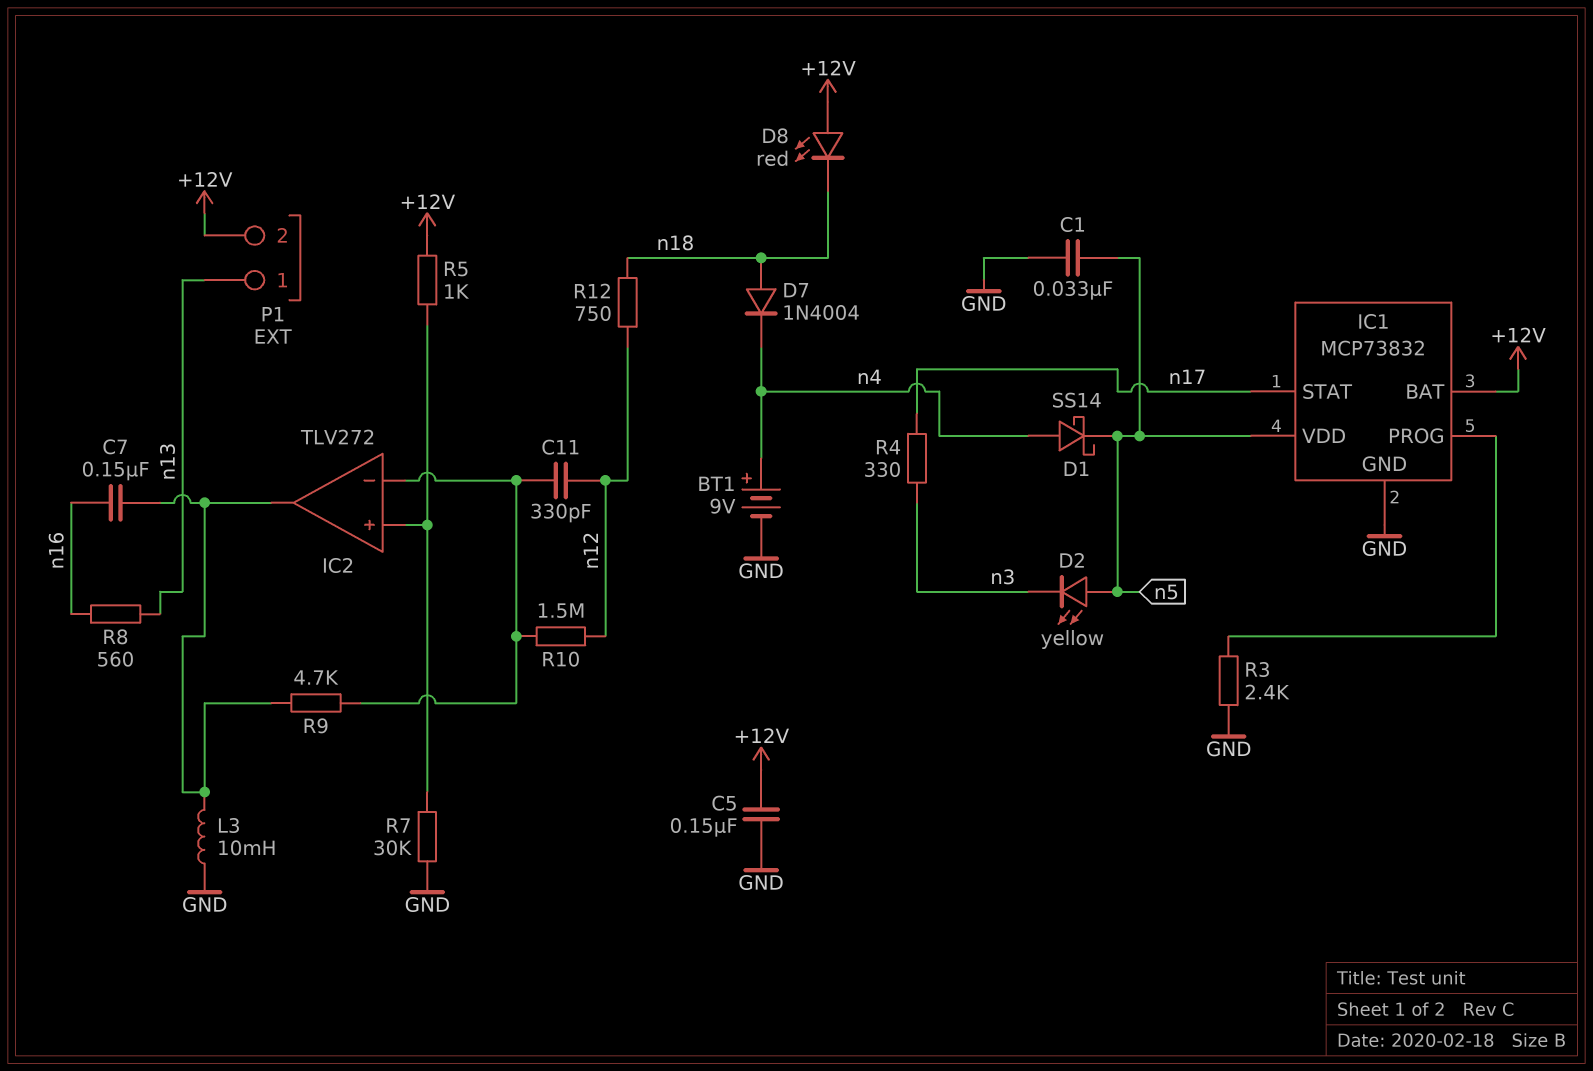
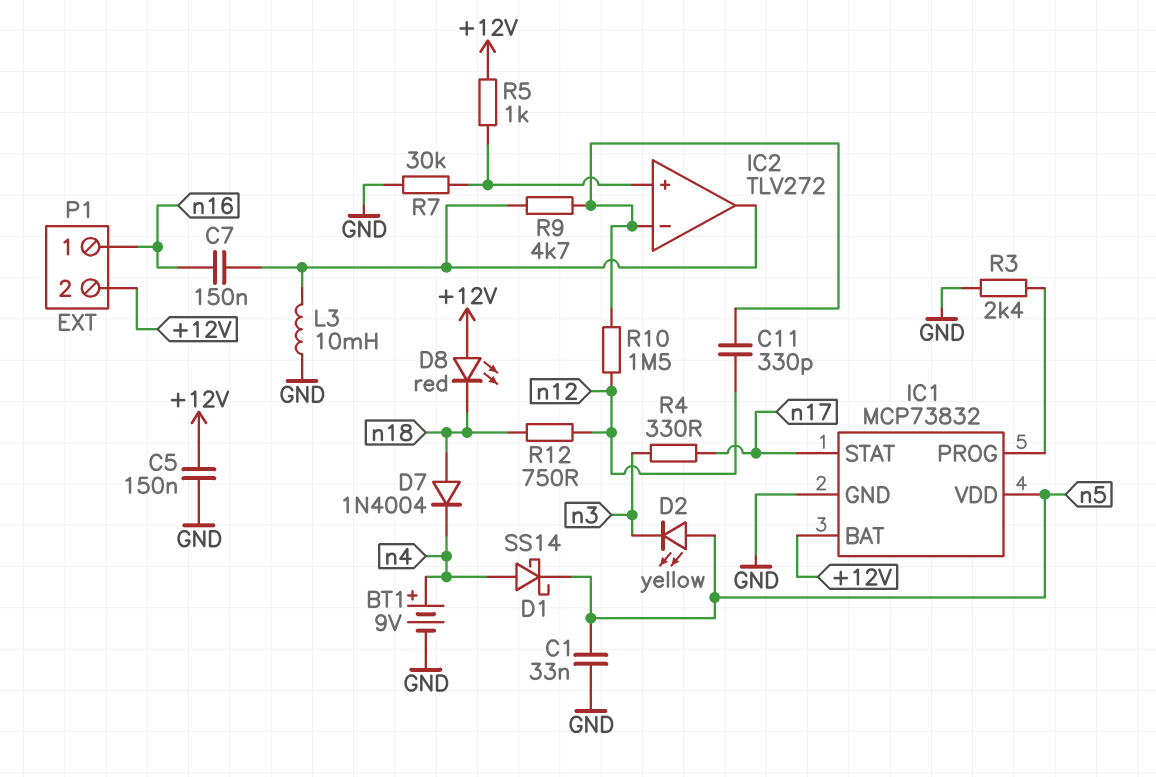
P1 pin 1: n13 -> n16
R8: 560 (n13, n16) -> none

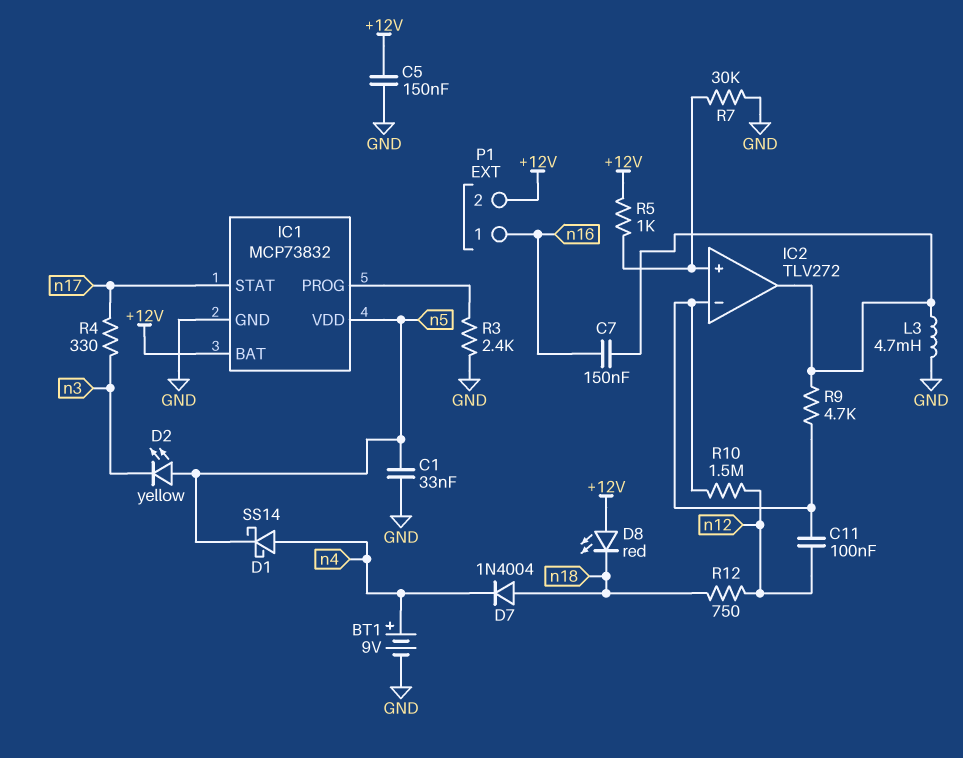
C11: 330pF (IC2/in-, n12) -> 100nF (IC2/in-, n12)
L3: 10mH (GND, IC2/out) -> 4.7mH (GND, IC2/out)

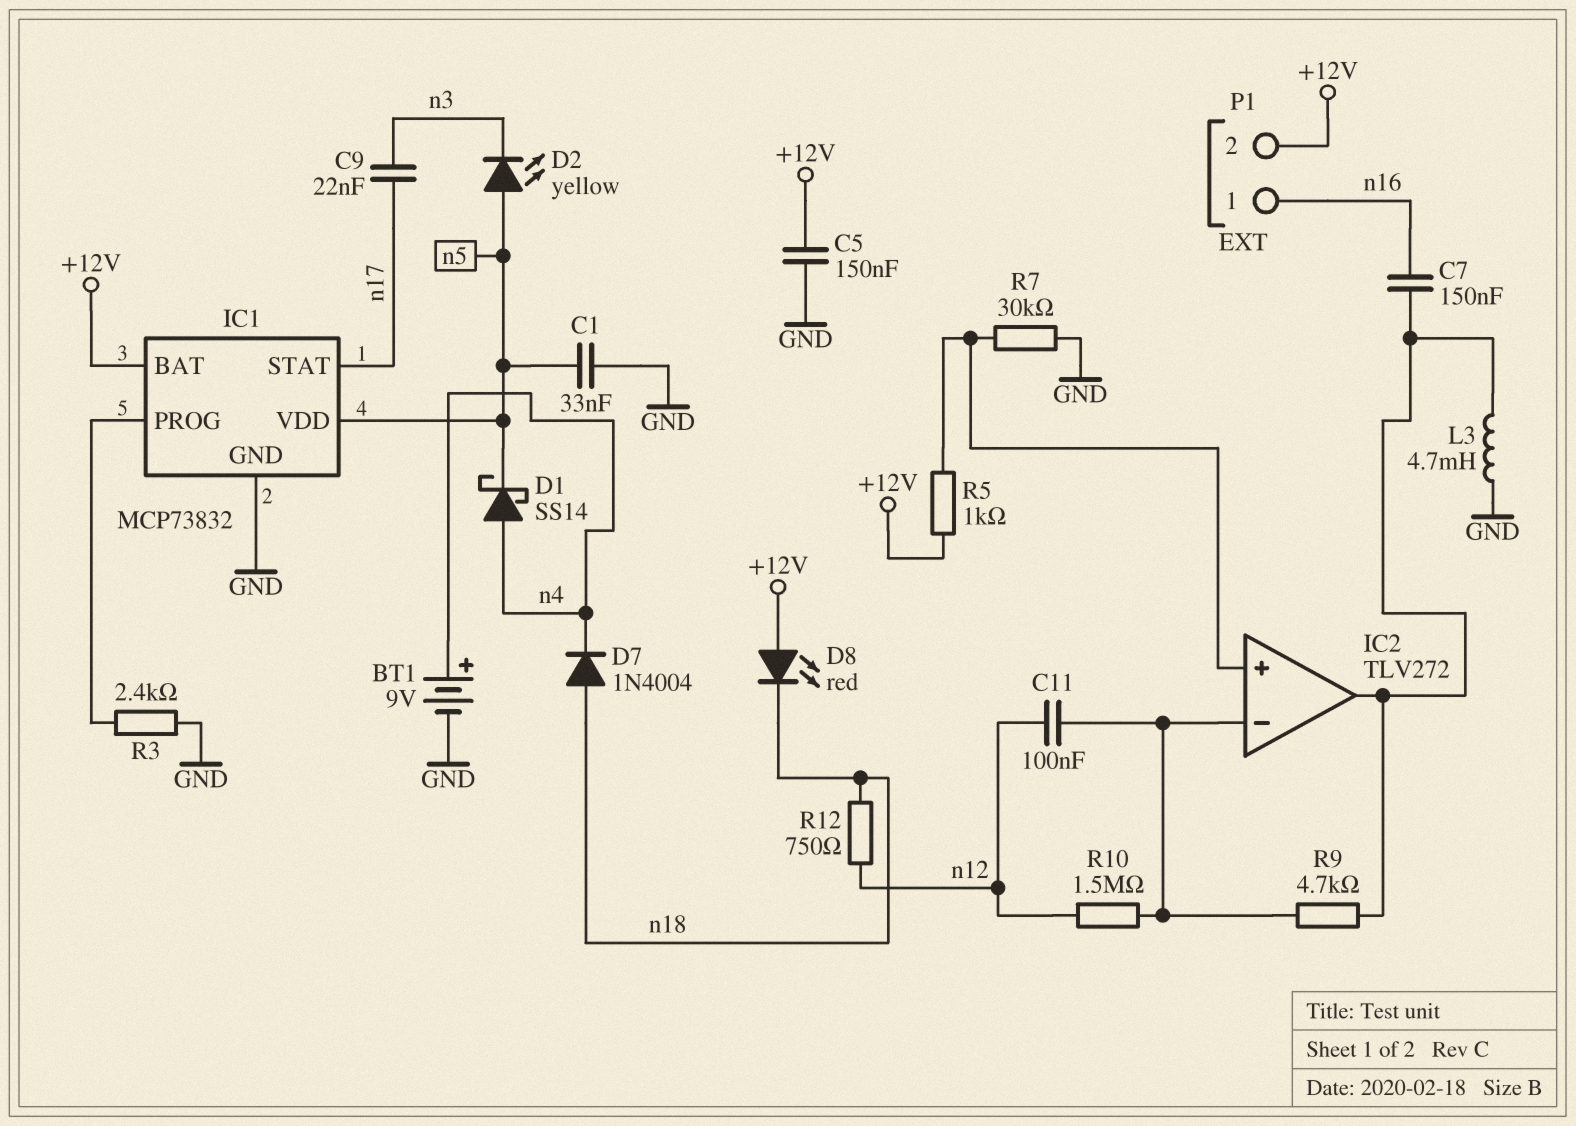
C9: none -> 22nF (n3, n17)
R4: 330 (n3, n17) -> none

